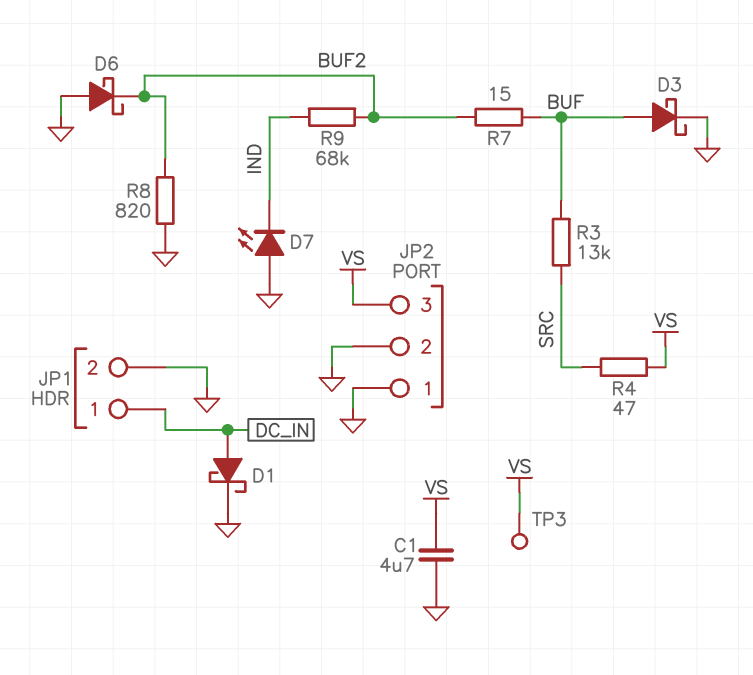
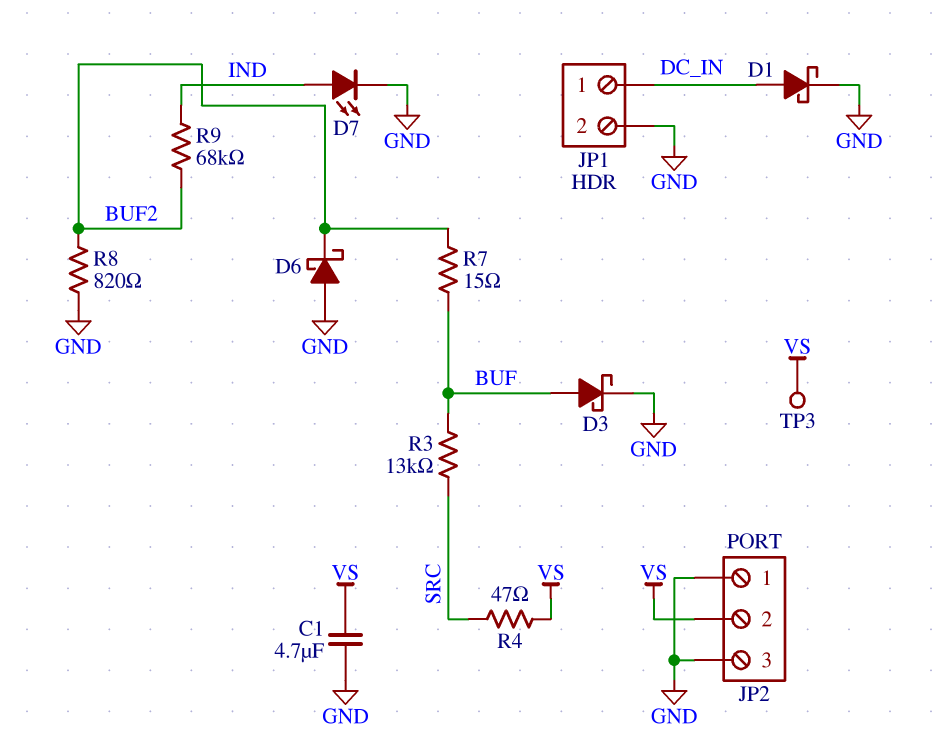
D7: LED (A GND, K IND) -> LED (A IND, K GND)
JP2 pin 2: GND -> VS
JP2 pin 3: VS -> GND

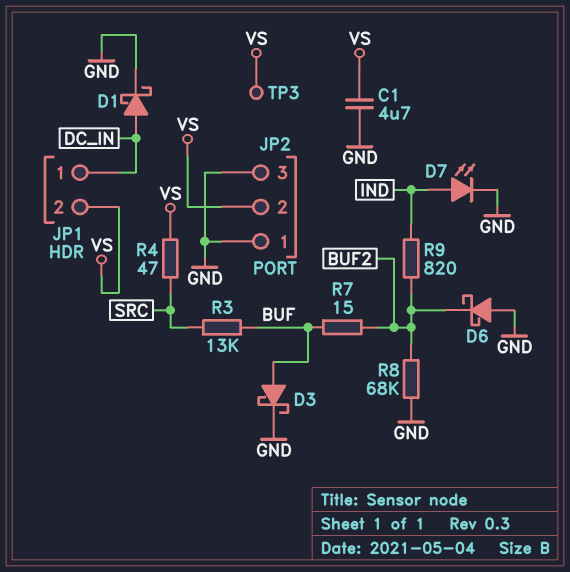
JP1 pin 2: GND -> VS
R8: 820 (BUF2, GND) -> 68k (BUF2, GND)
R9: 68k (BUF2, IND) -> 820 (BUF2, IND)

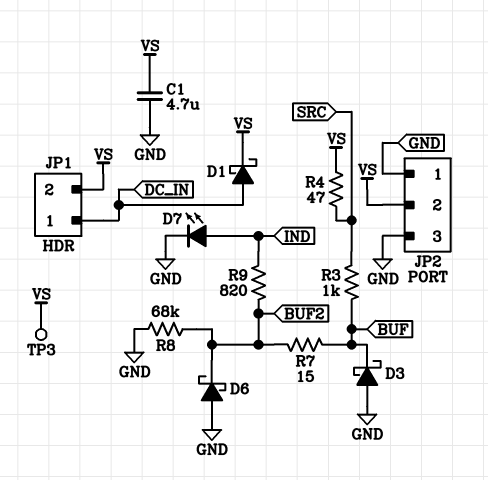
D1: schottky (A DC_IN, K GND) -> schottky (A DC_IN, K VS)
D3: schottky (A BUF, K GND) -> schottky (A GND, K BUF)
R3: 13k (BUF, SRC) -> 1k (BUF, SRC)

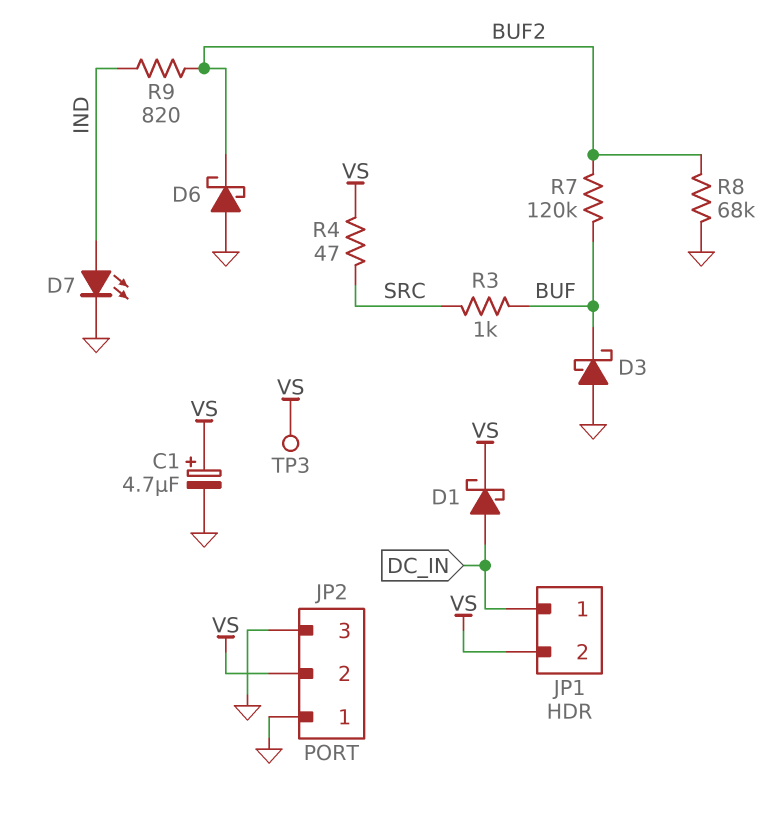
C1: 4.7uF (GND, VS) -> 4.7uF (plus VS, minus GND)
R7: 15 (BUF, BUF2) -> 120k (BUF, BUF2)

